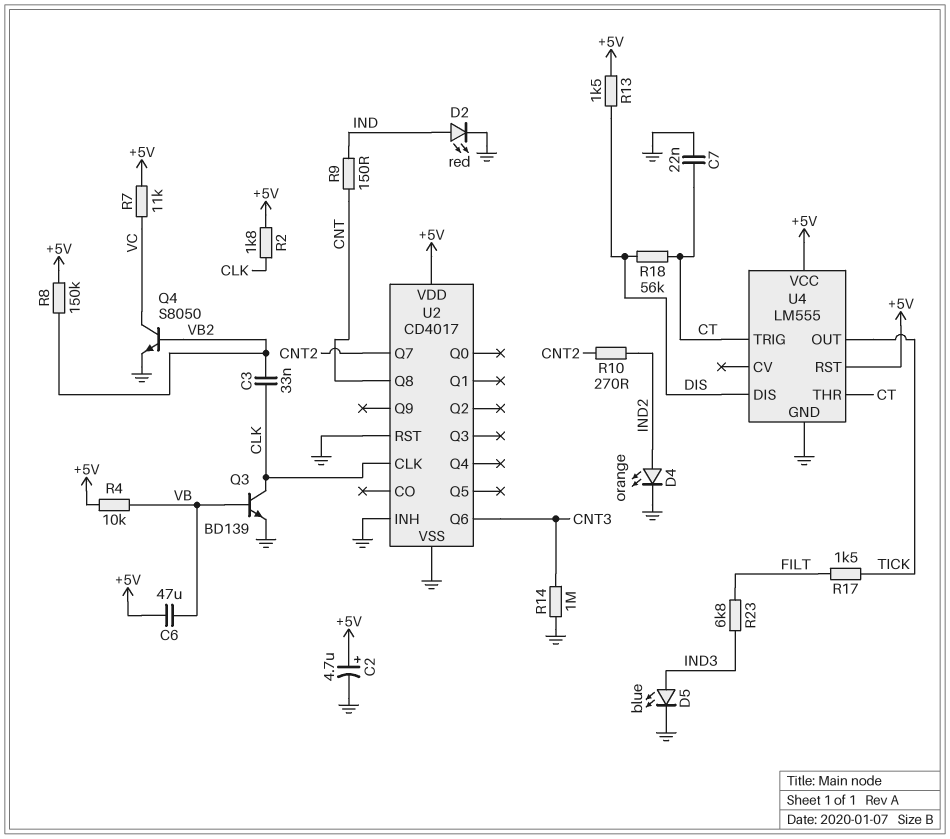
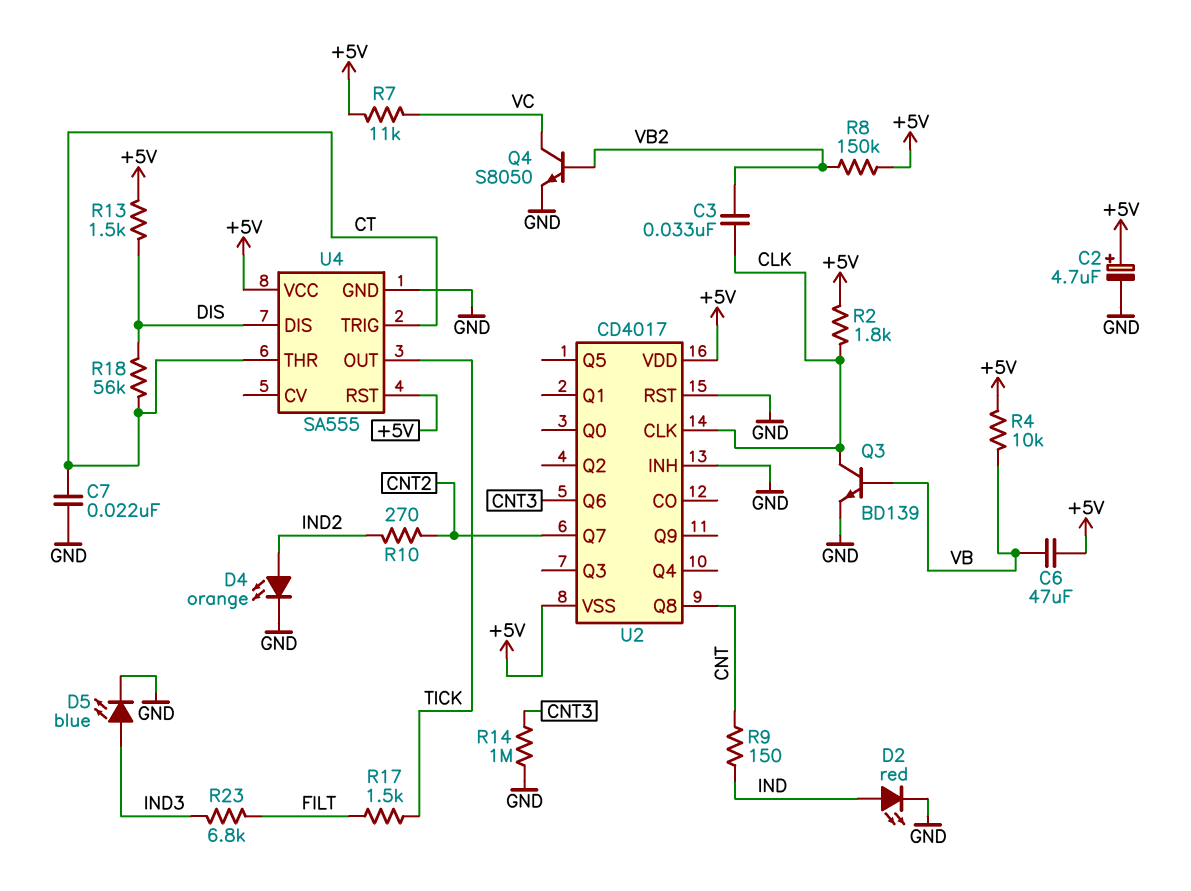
U2 pin VSS: GND -> +5V
U4: LM555 -> SA555

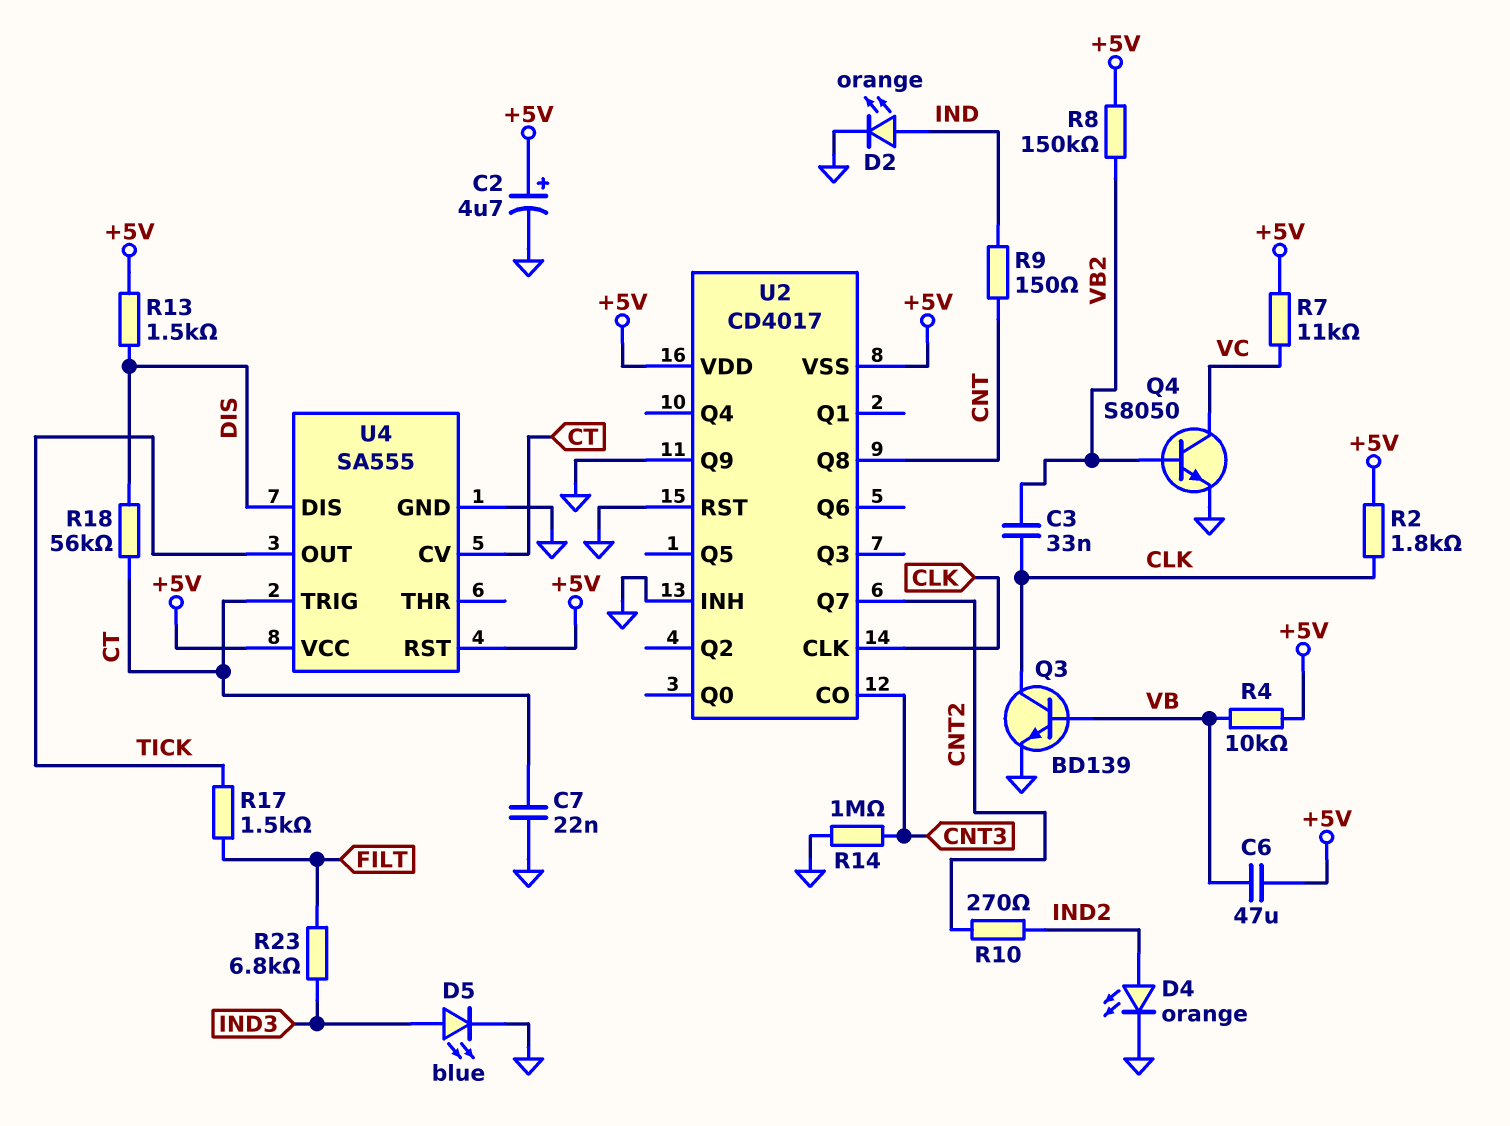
D2: LED red (A IND, K GND) -> LED orange (A IND, K GND)
U2 pin CO: none -> CNT3
U2 pin Q6: CNT3 -> none
U2 pin Q9: none -> GND
U4 pin CV: none -> CT
U4 pin THR: CT -> none

